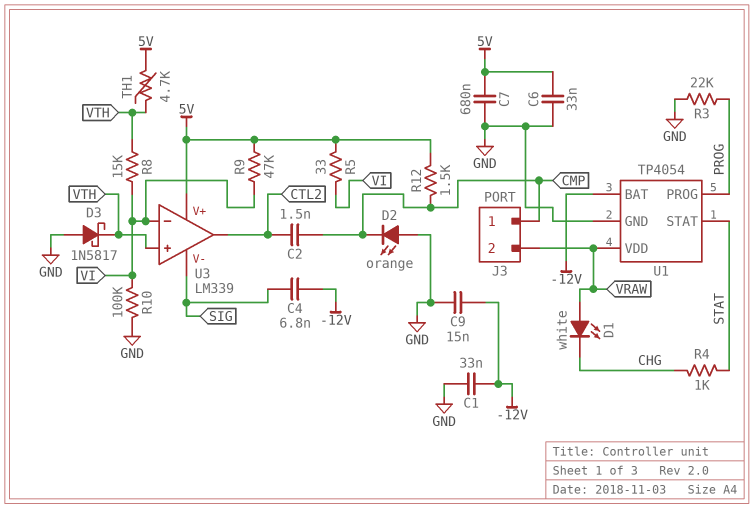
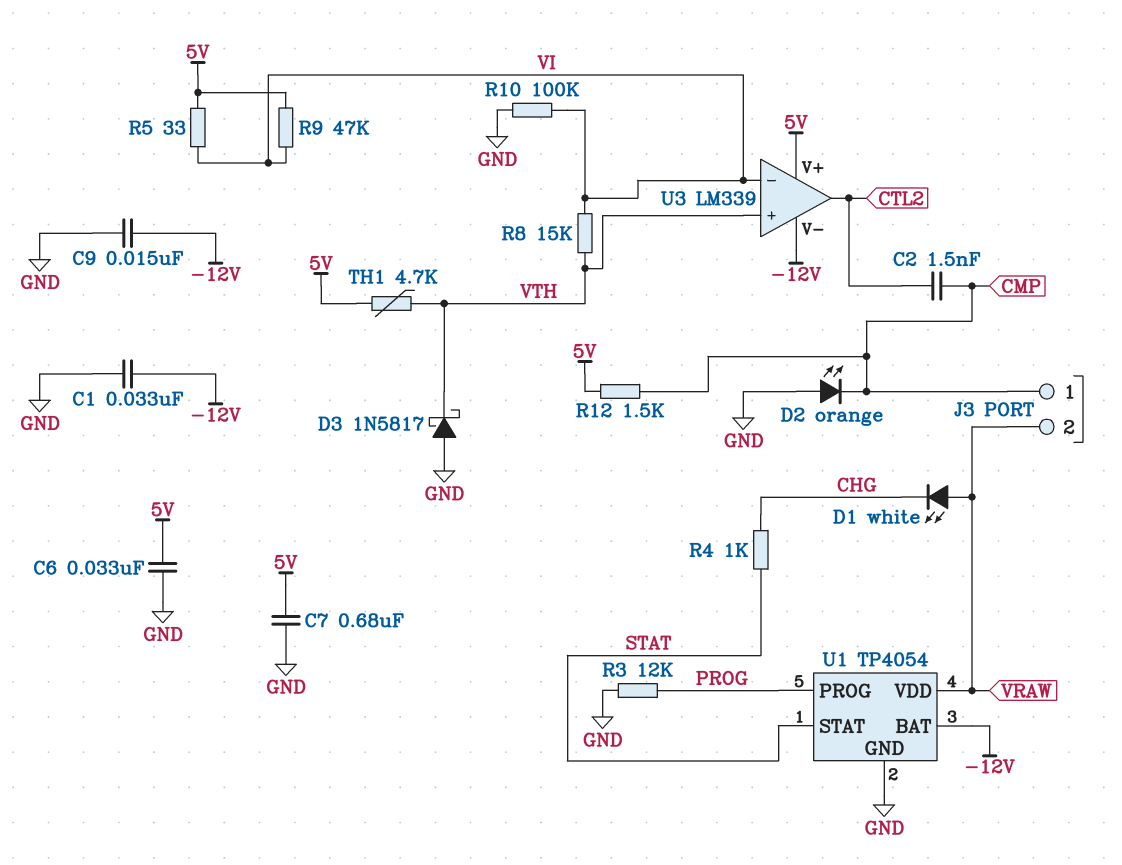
C4: 6.8nF (-12V, SIG) -> none
R3: 22k (GND, PROG) -> 12k (GND, PROG)
U3 pin V-: SIG -> -12V

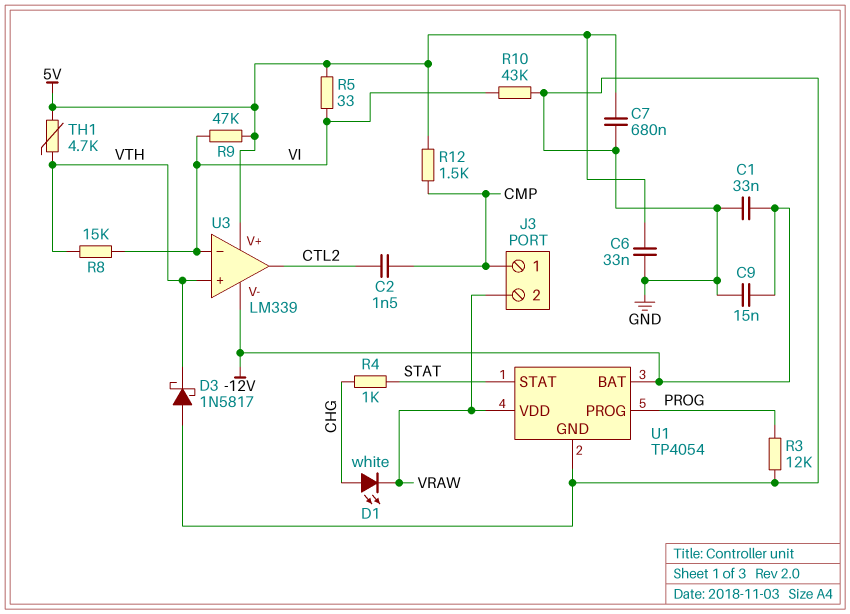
D1: LED white (A VRAW, K CHG) -> LED white (A CHG, K VRAW)
D2: LED orange (A GND, K CMP) -> none
R10: 100k (GND, VI) -> 43k (GND, VI)

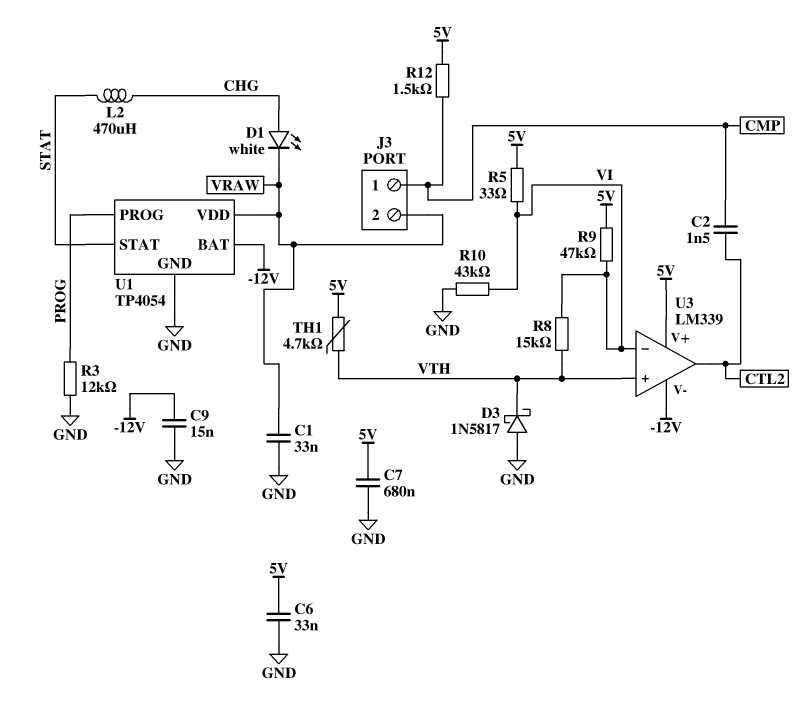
C1: 33nF (-12V, GND) -> 33nF (GND, VRAW)
L2: none -> 470uH (CHG, STAT)
R4: 1k (CHG, STAT) -> none

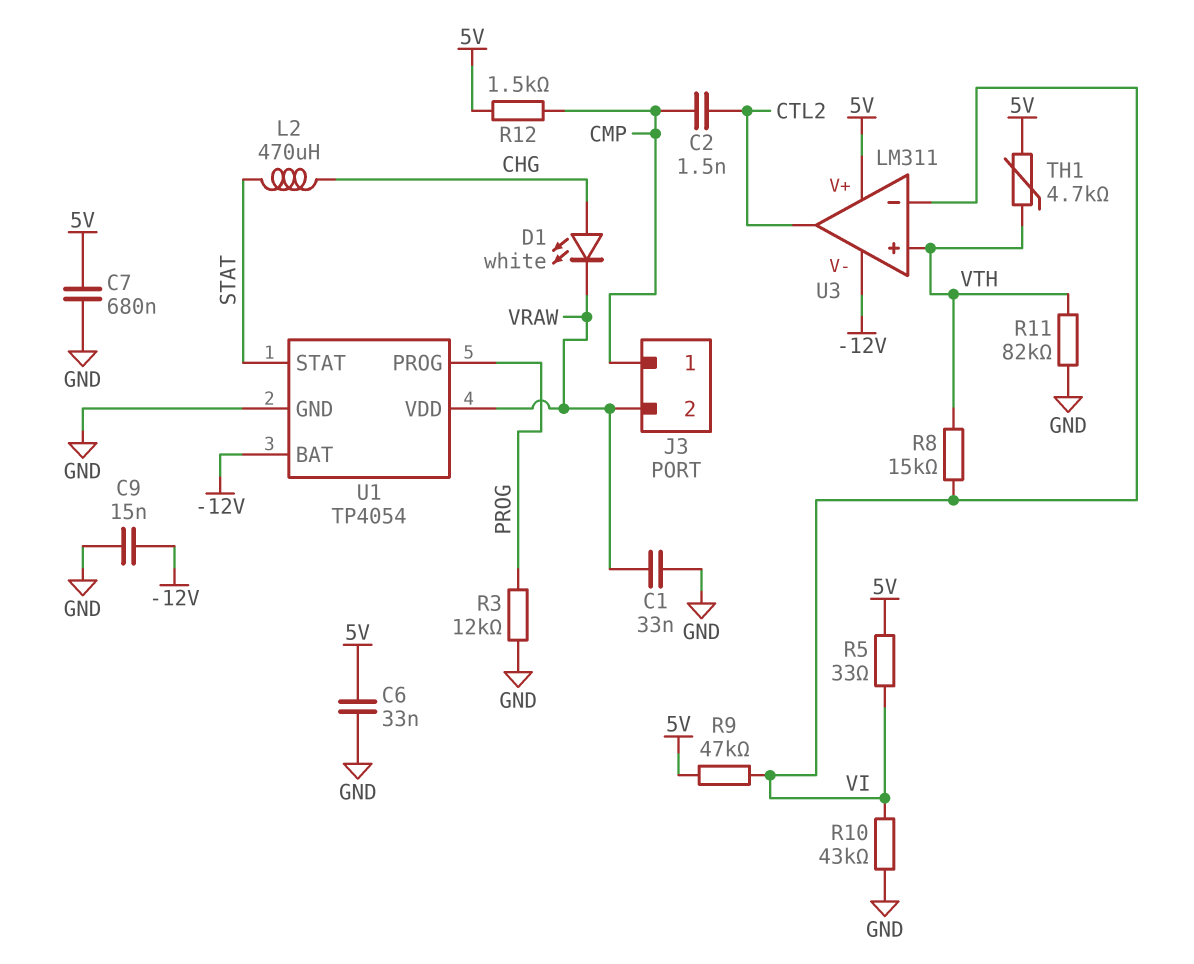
D3: schottky 1N5817 (A GND, K VTH) -> none
R11: none -> 82k (GND, VTH)
U3: LM339 -> LM311

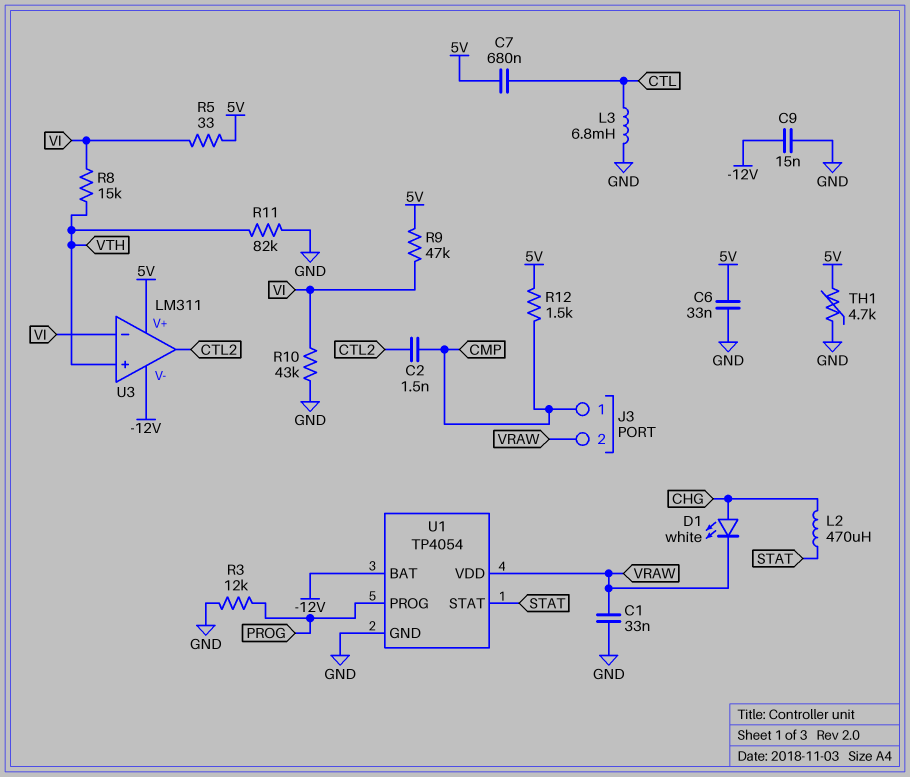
C7: 680nF (5V, GND) -> 680nF (5V, CTL)
L3: none -> 6.8mH (CTL, GND)
TH1: 4.7k (5V, VTH) -> 4.7k (5V, GND)

